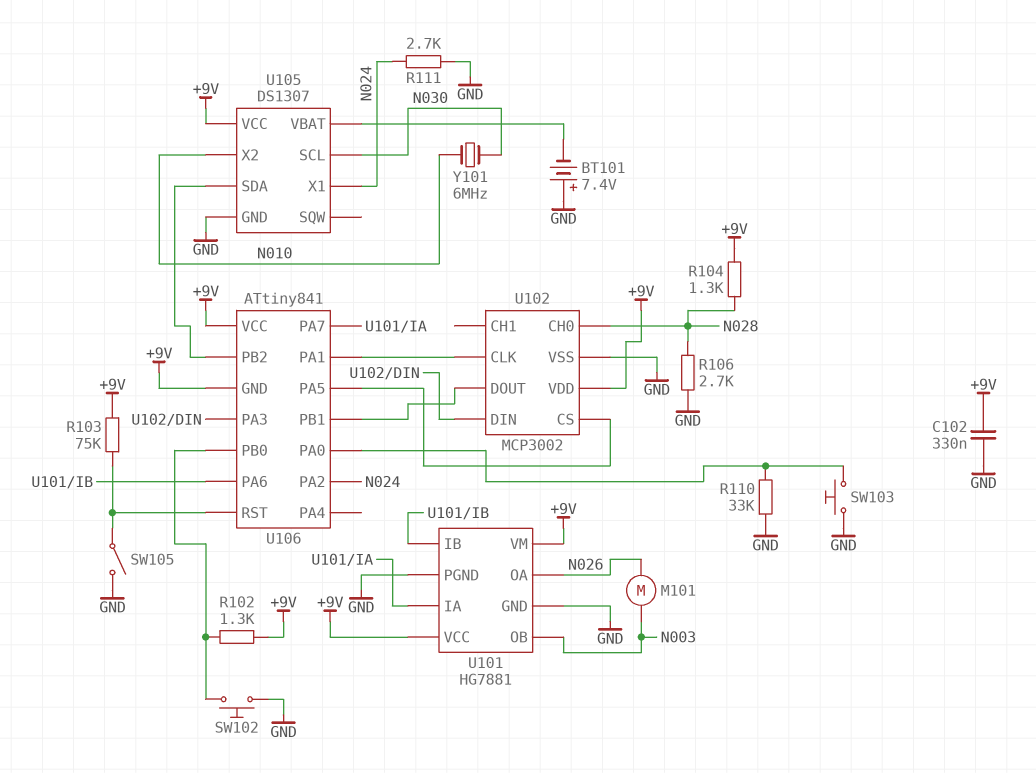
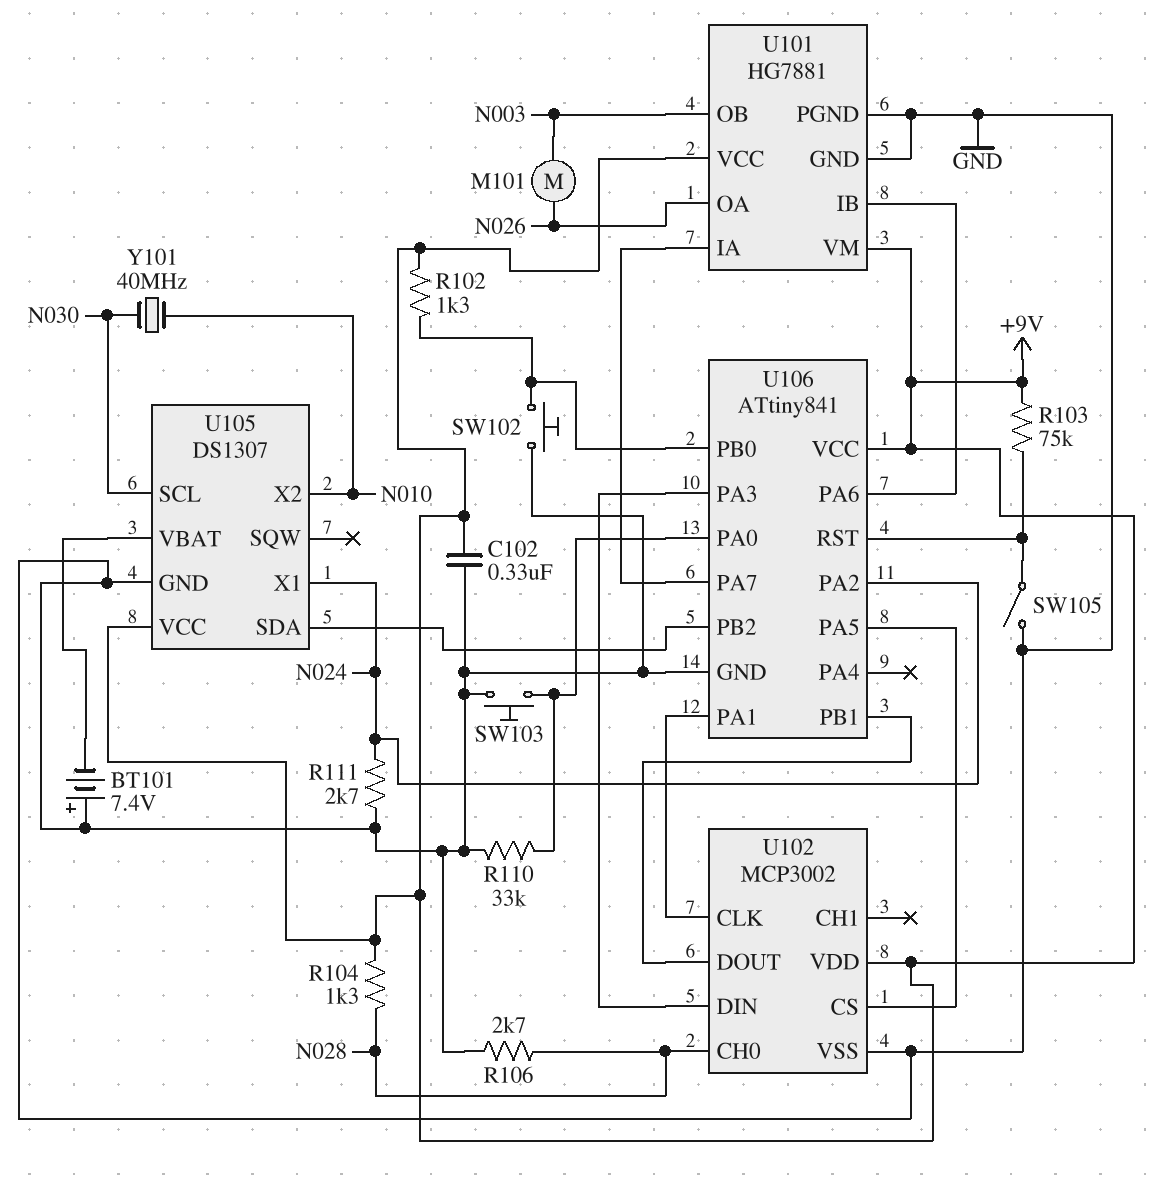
U106 pin GND: +9V -> GND
Y101: 6MHz (N010, N030) -> 40MHz (N010, N030)

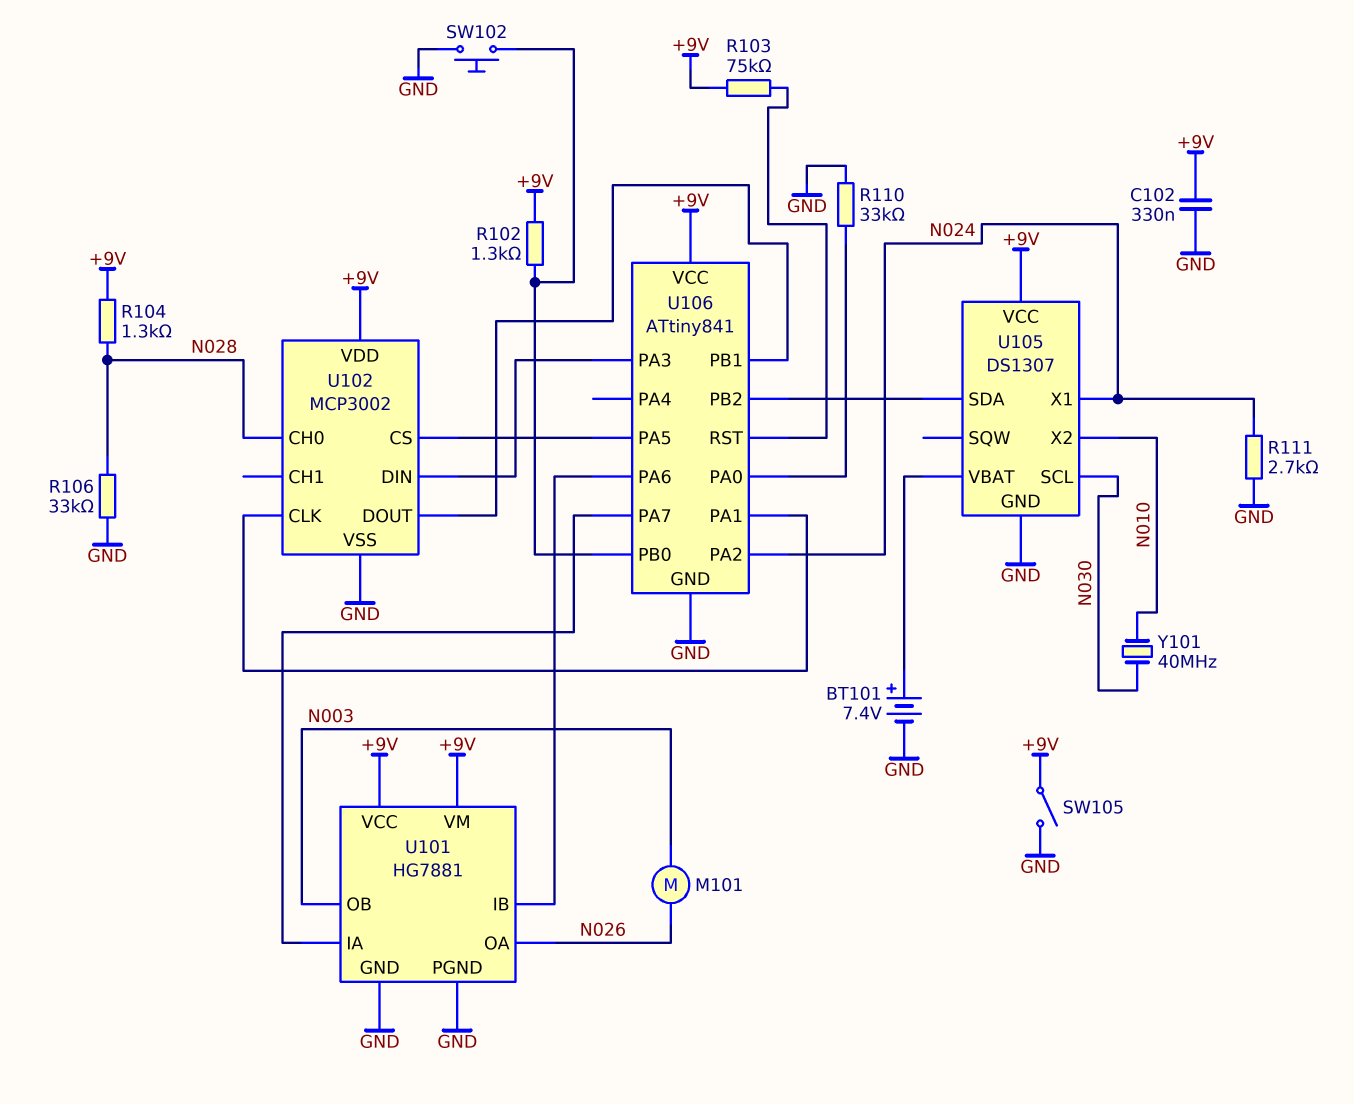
BT101: 7.4V (plus GND, minus U105/VBAT) -> 7.4V (plus U105/VBAT, minus GND)
R106: 2.7k (GND, N028) -> 33k (GND, N028)
SW103: button (GND, U106/PA0) -> none
SW105: switch (GND, U106/RST) -> switch (+9V, GND)

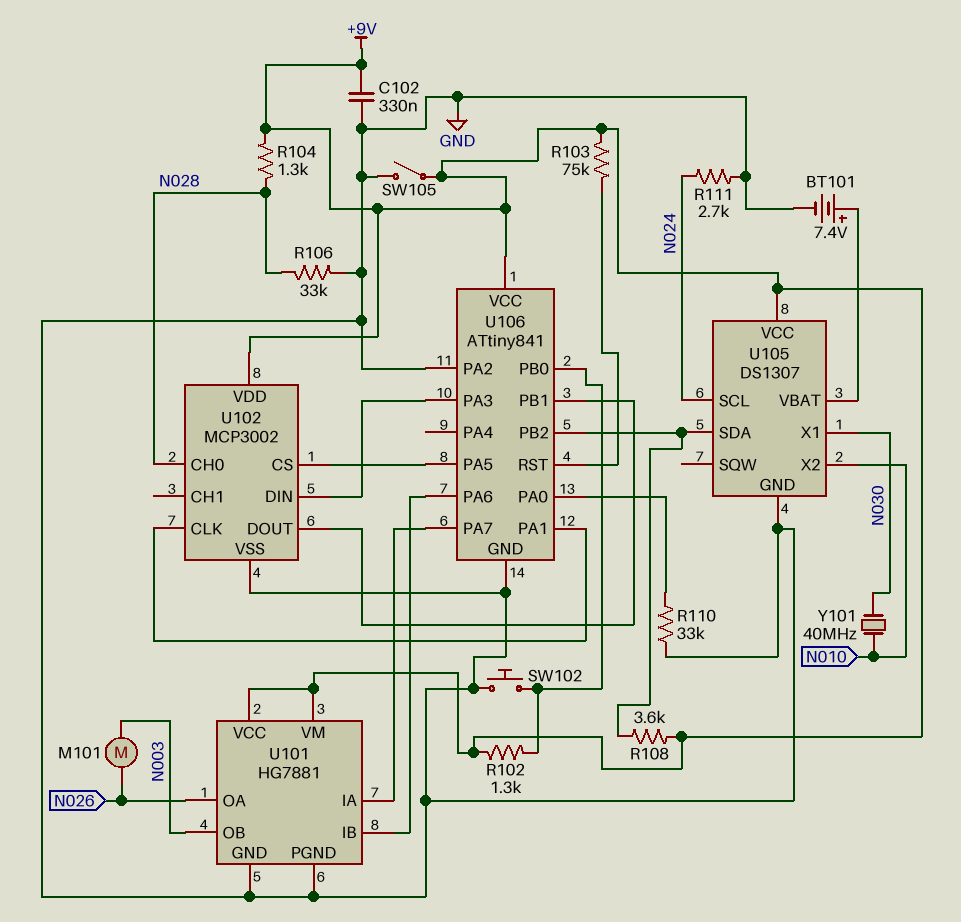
R108: none -> 3.6k (+9V, U105/SDA)
U105 pin SCL: N030 -> N024
U105 pin X1: N024 -> N030
U106 pin PA2: N024 -> GND

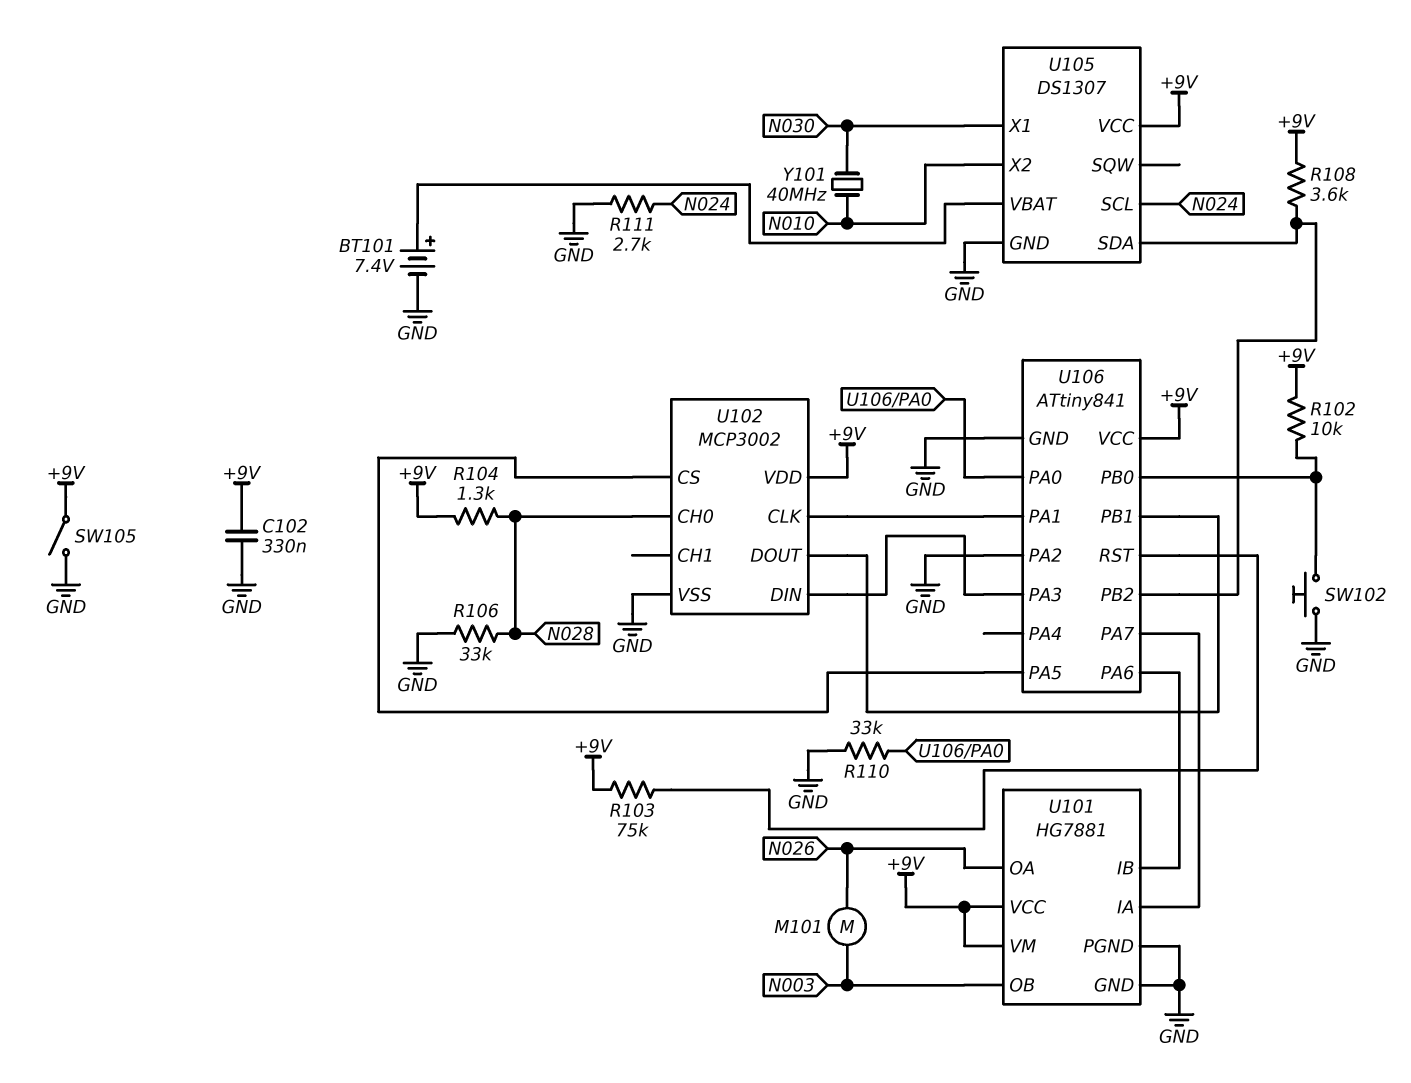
R102: 1.3k (+9V, U106/PB0) -> 10k (+9V, U106/PB0)

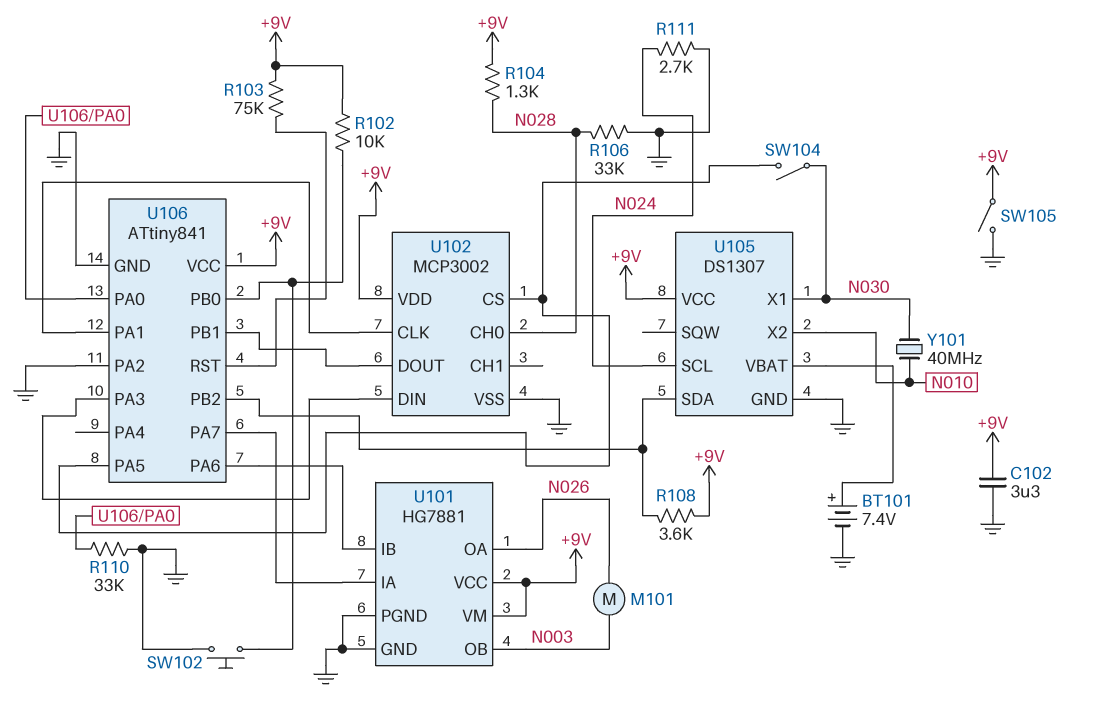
C102: 330nF (+9V, GND) -> 3.3uF (+9V, GND)
SW104: none -> switch (N030, U102/CS)

